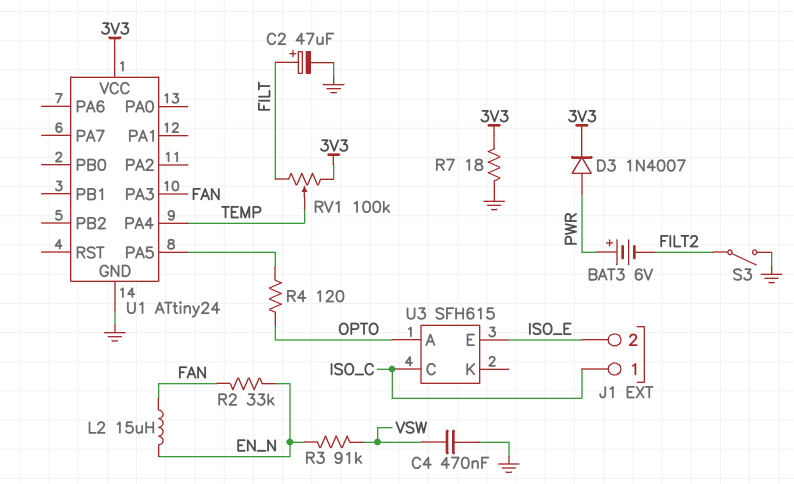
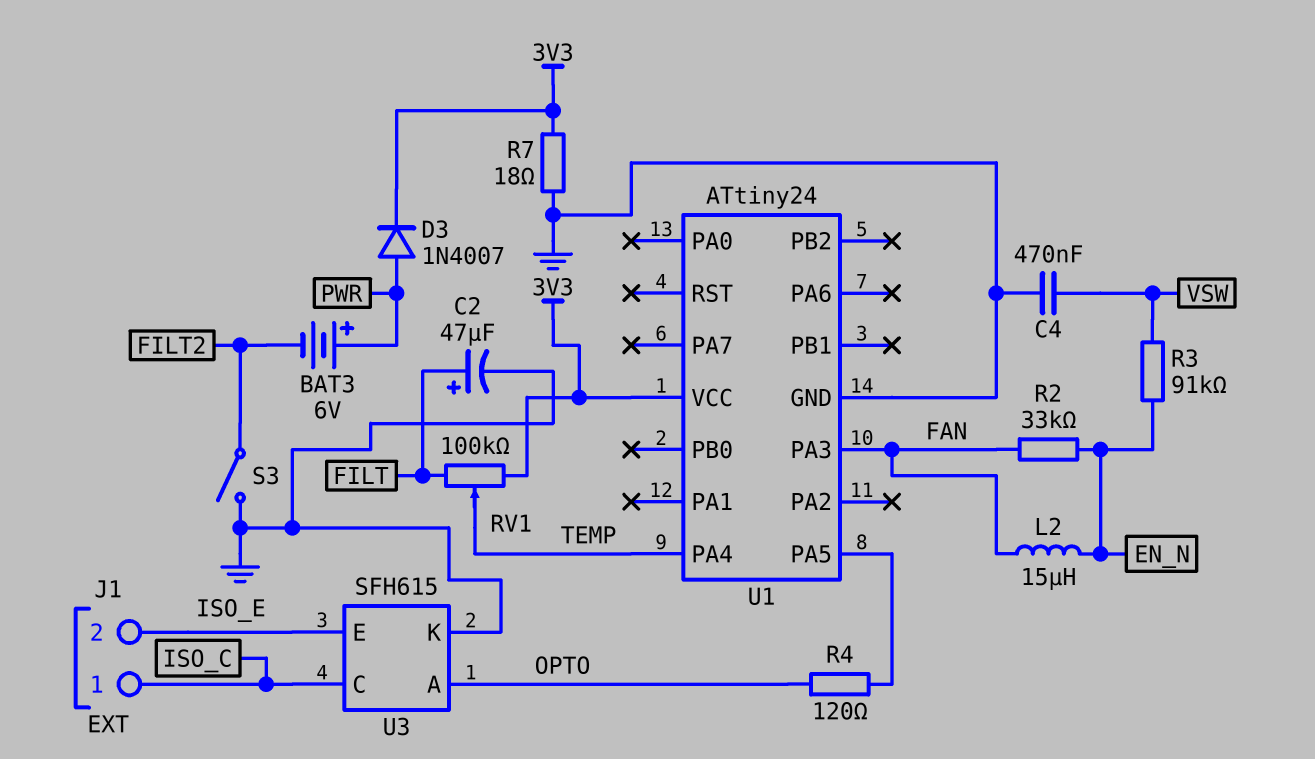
U3 pin K: none -> GND

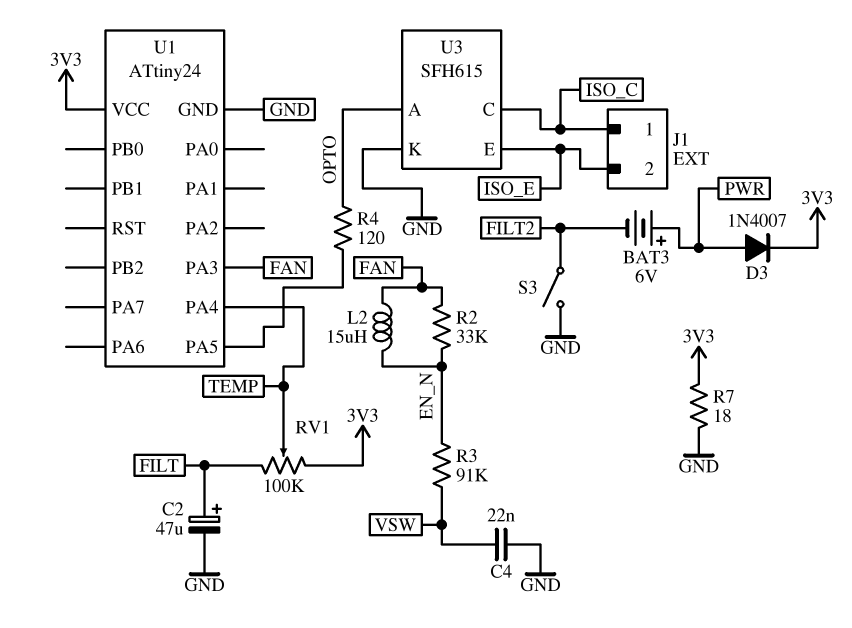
C4: 470nF (GND, VSW) -> 22nF (GND, VSW)

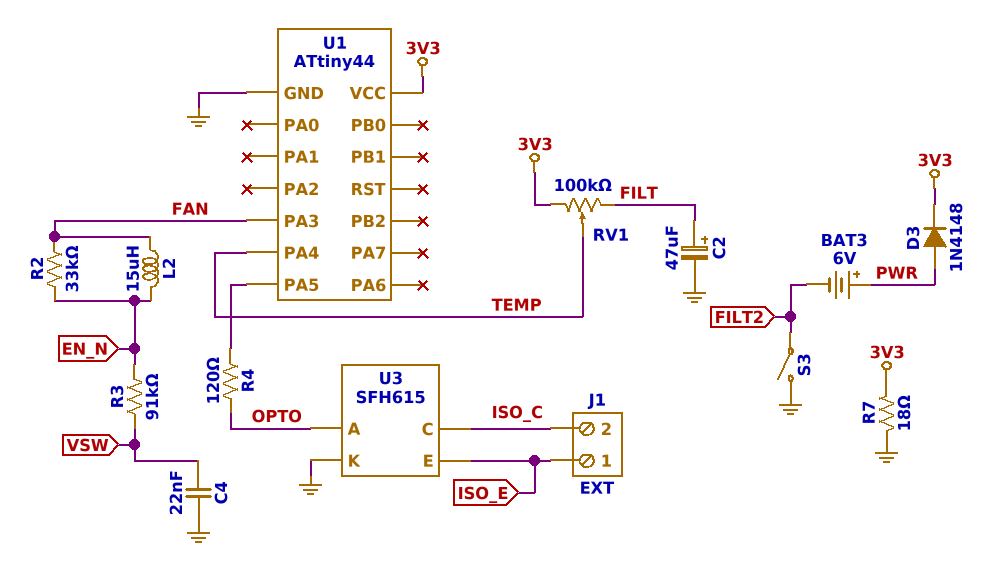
D3: diode 1N4007 (A PWR, K 3V3) -> diode 1N4148 (A PWR, K 3V3)
J1 pin 1: ISO_C -> ISO_E
J1 pin 2: ISO_E -> ISO_C
U1: ATtiny24 -> ATtiny44

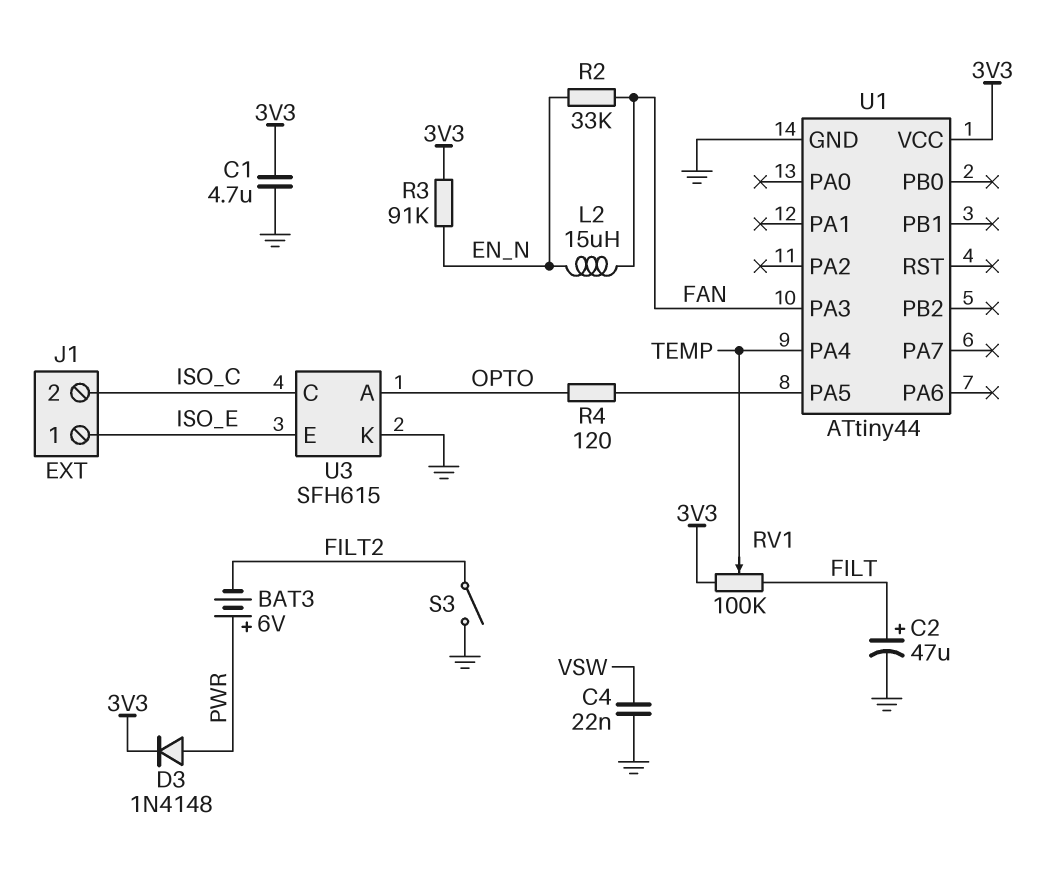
C1: none -> 4.7uF (3V3, GND)
R3: 91k (EN_N, VSW) -> 91k (3V3, EN_N)
R7: 18 (3V3, GND) -> none

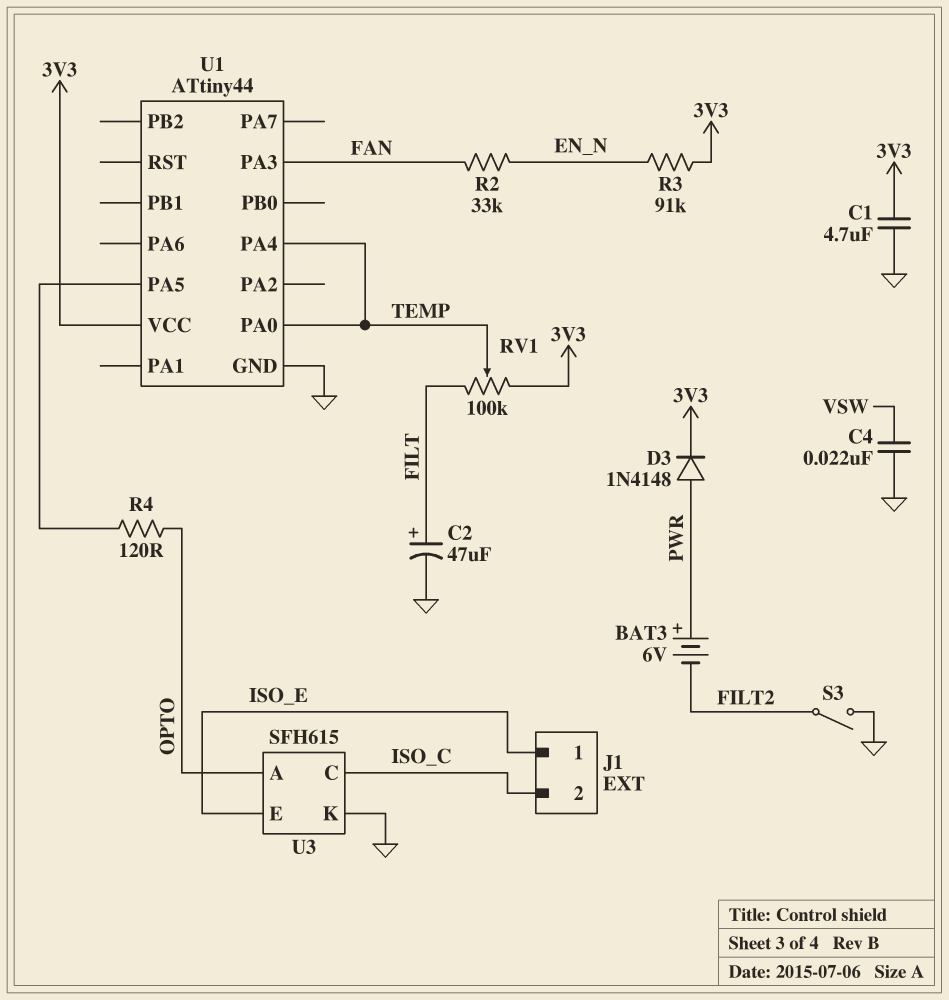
L2: 15uH (EN_N, FAN) -> none
U1 pin PA0: none -> TEMP

